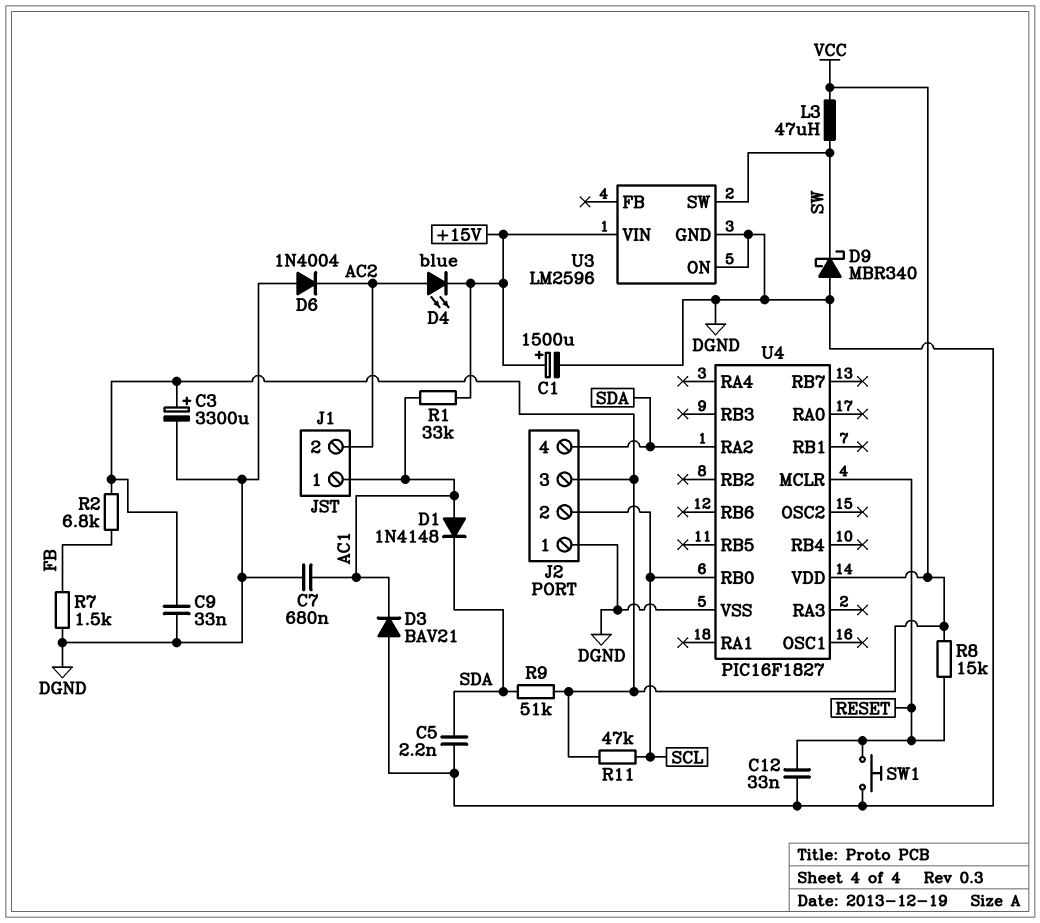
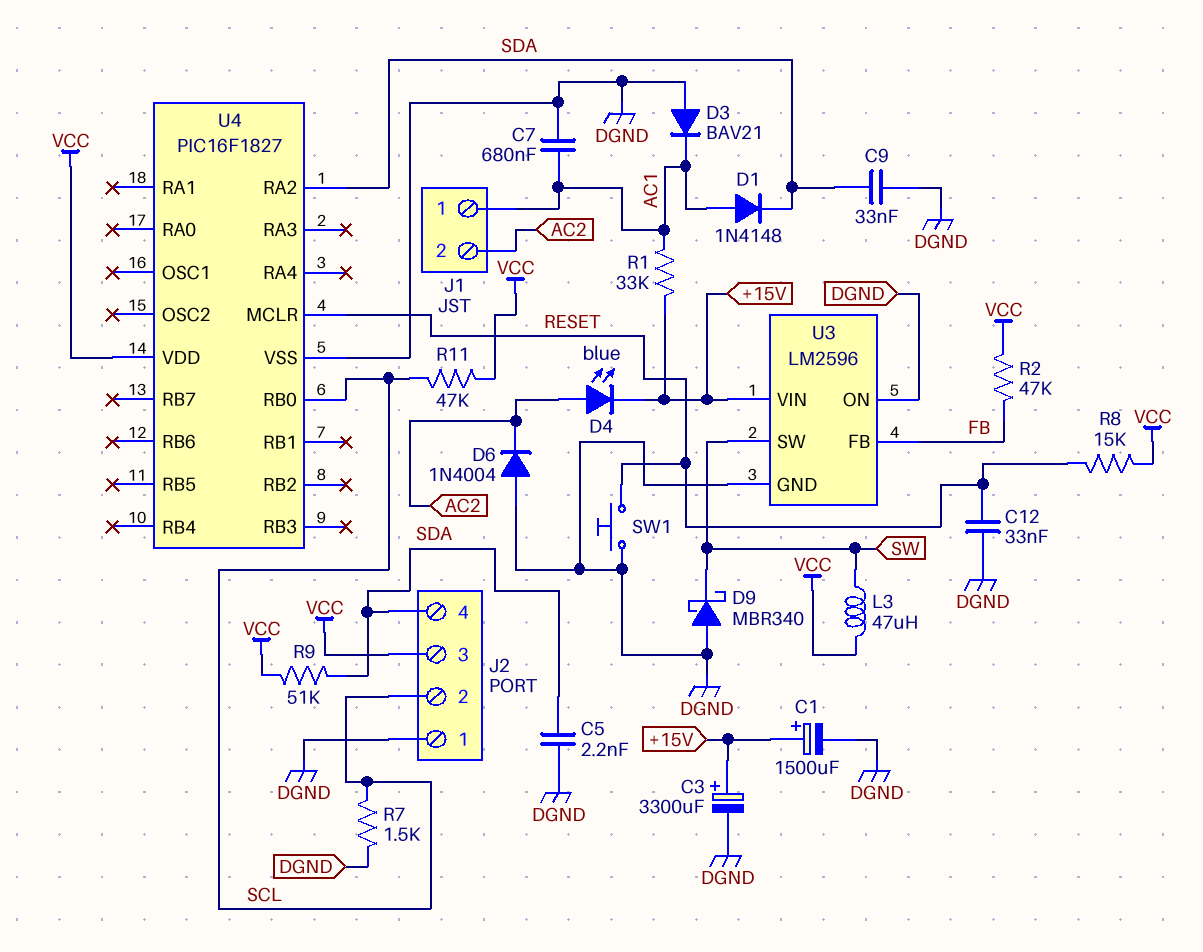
C3: 3300uF (plus VCC, minus DGND) -> 3300uF (plus +15V, minus DGND)
C9: 33nF (DGND, VCC) -> 33nF (DGND, SDA)
R2: 6.8k (FB, VCC) -> 47k (FB, VCC)
R7: 1.5k (DGND, FB) -> 1.5k (DGND, SCL)
U3 pin FB: none -> FB

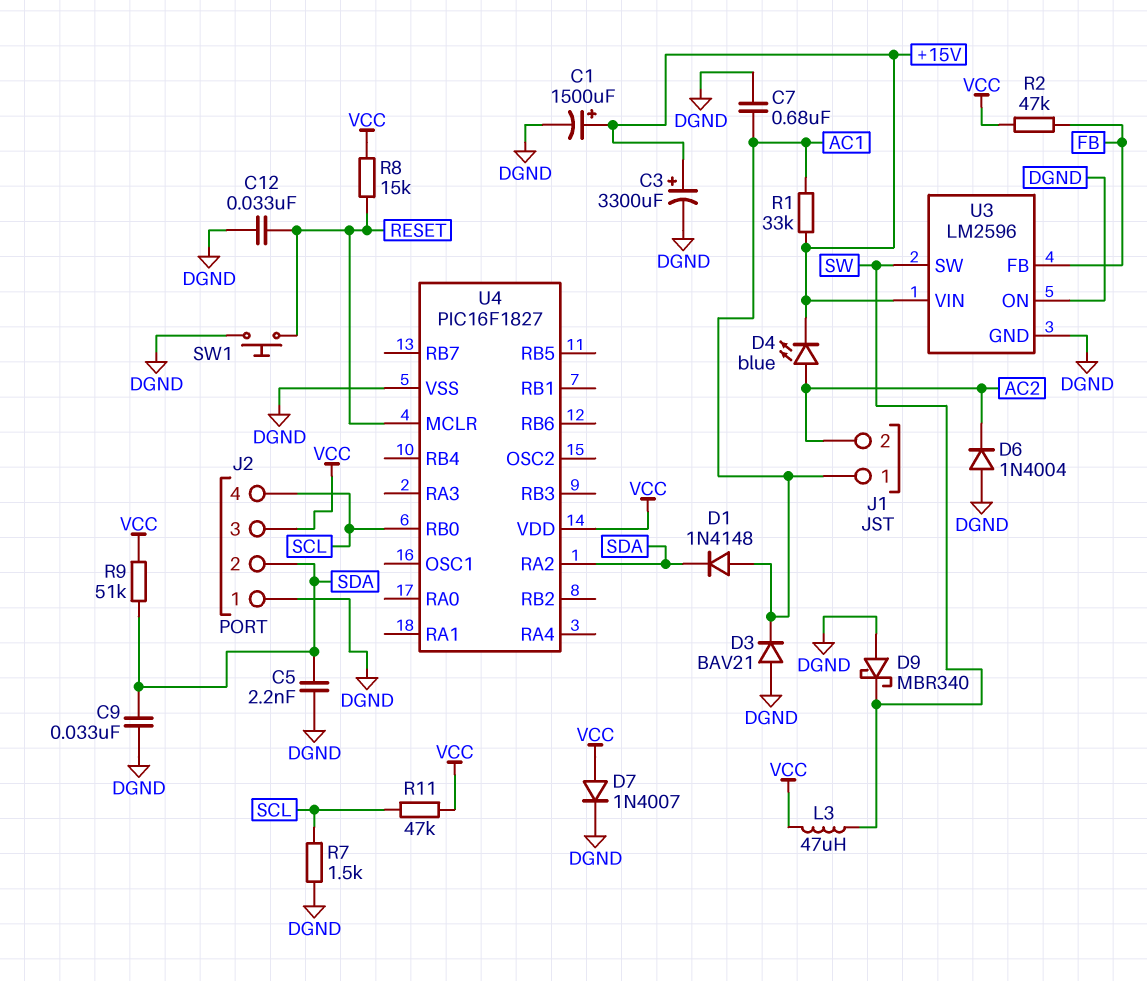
D7: none -> diode 1N4007 (A VCC, K DGND)
J2 pin 2: SCL -> SDA
J2 pin 4: SDA -> SCL

